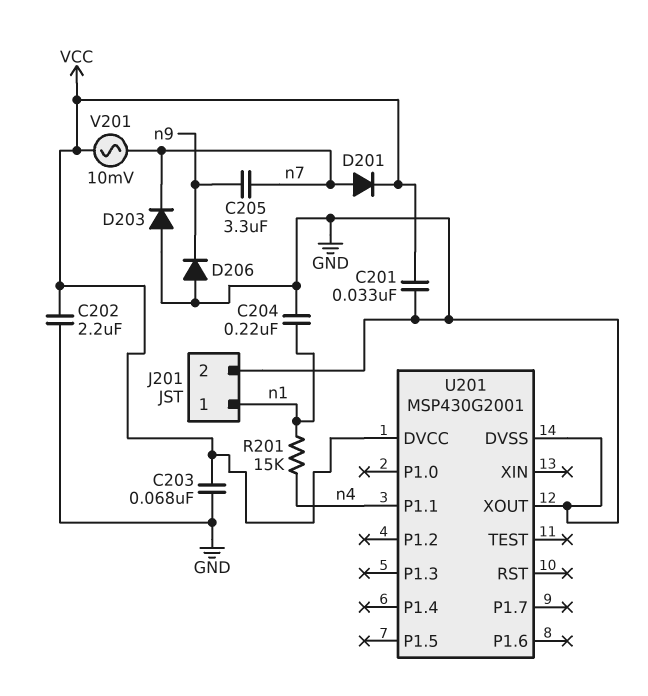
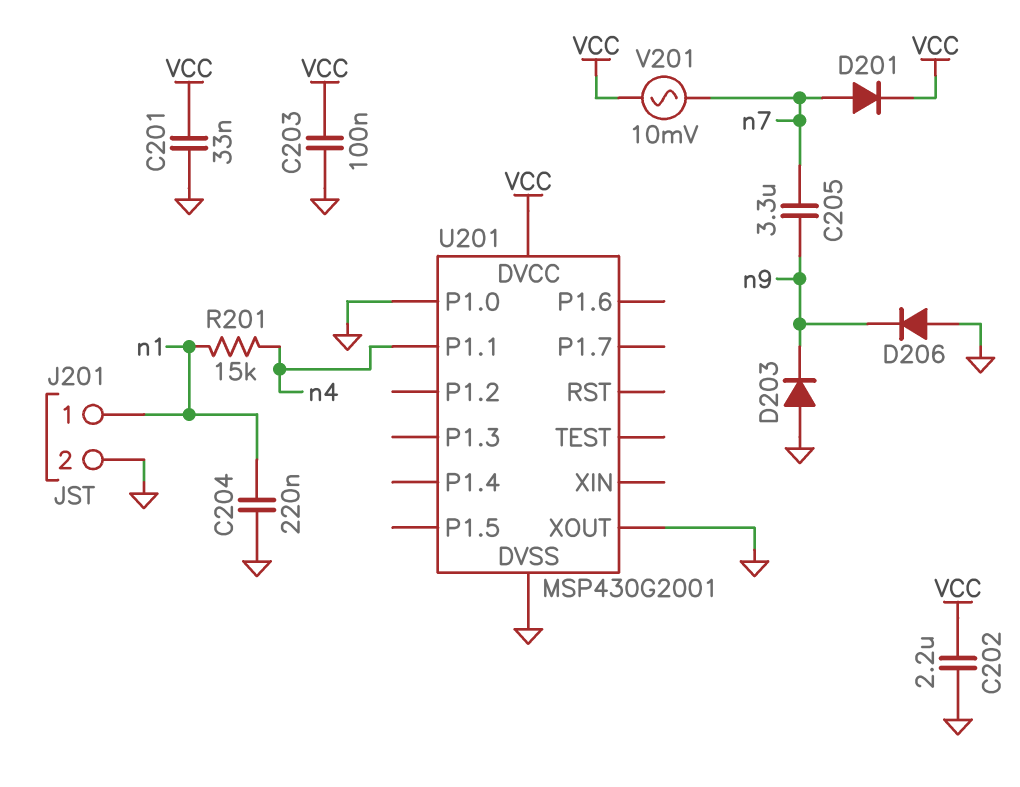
C203: 68nF (GND, VCC) -> 100nF (GND, VCC)
D203: diode (A GND, K n7) -> diode (A GND, K n9)
U201 pin P1.0: none -> GND

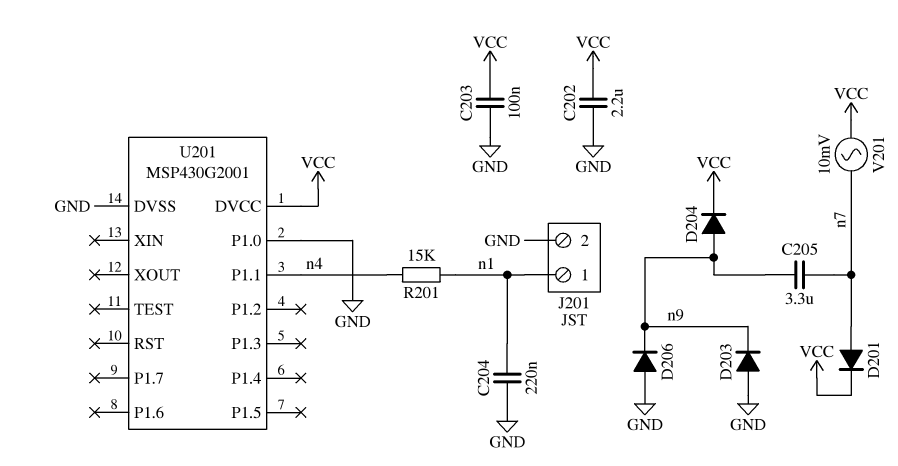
C201: 33nF (GND, VCC) -> none
D204: none -> diode (A n9, K VCC)
U201 pin XOUT: GND -> none

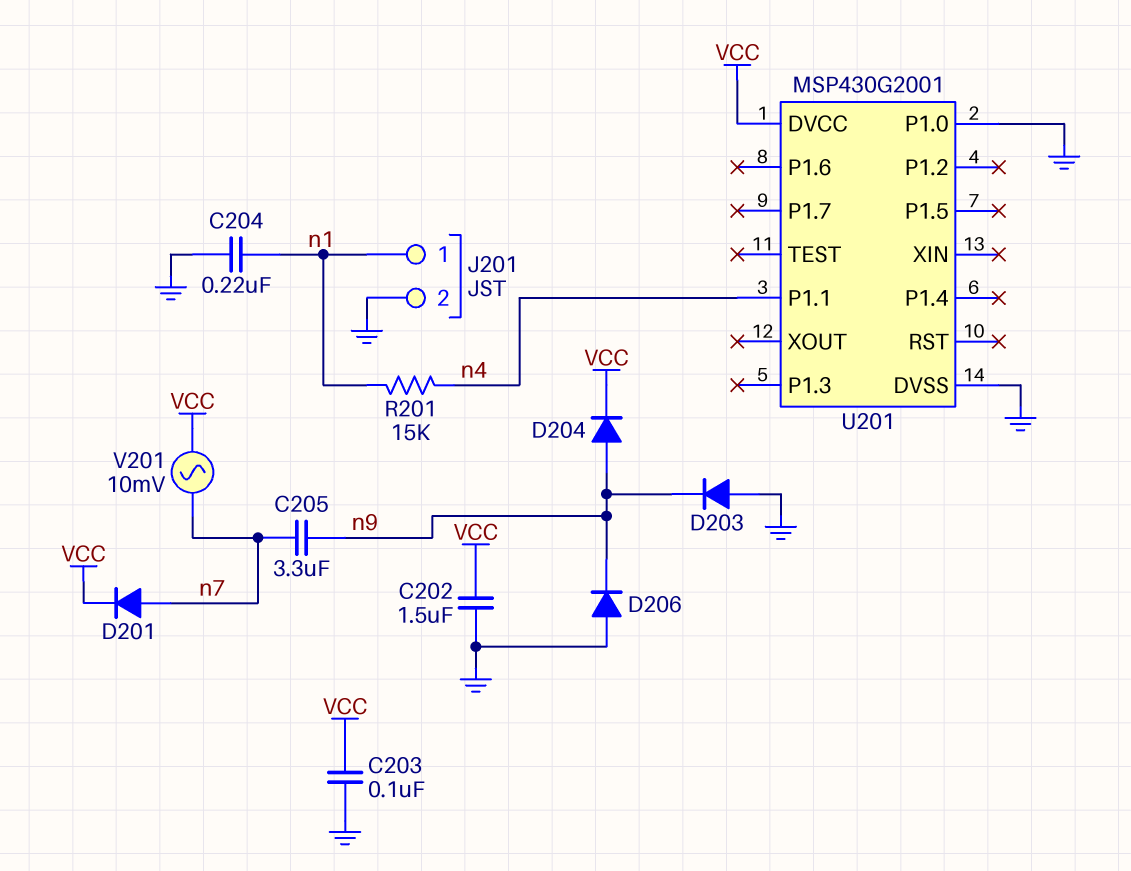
C202: 2.2uF (GND, VCC) -> 1.5uF (GND, VCC)

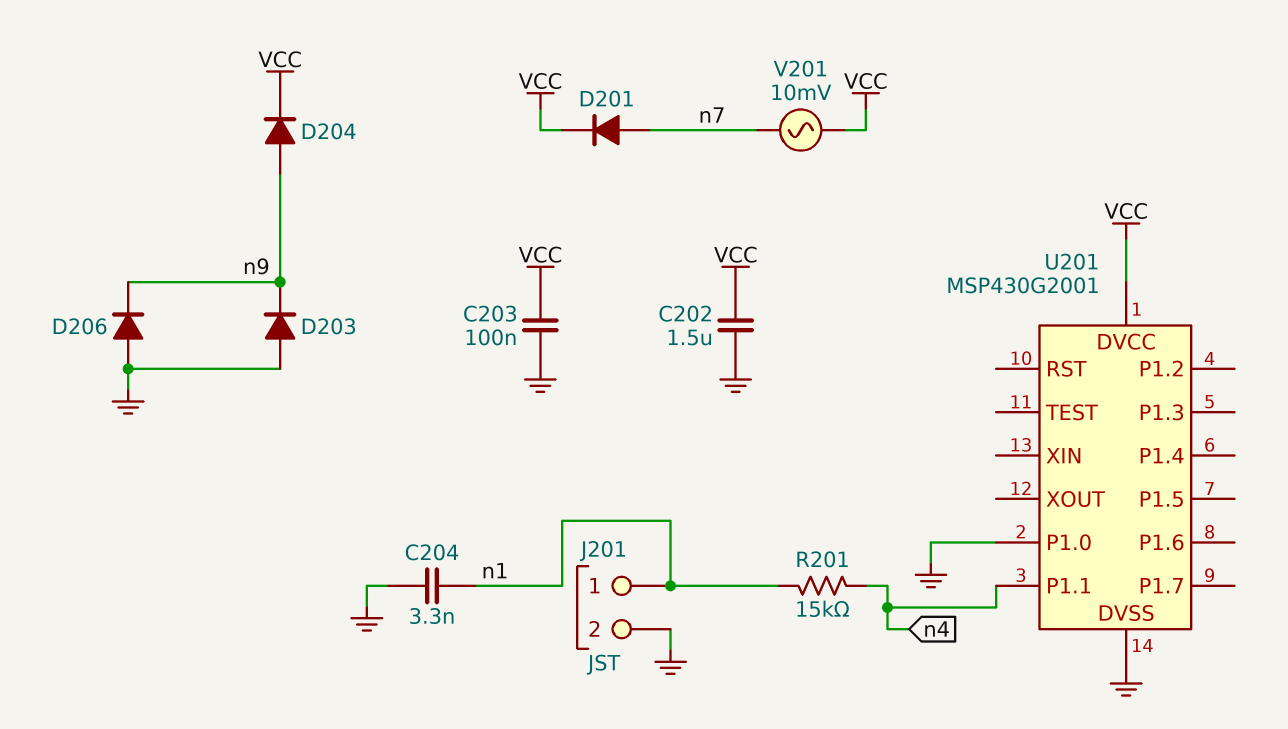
C204: 220nF (GND, n1) -> 3.3nF (GND, n1)
C205: 3.3uF (n7, n9) -> none

